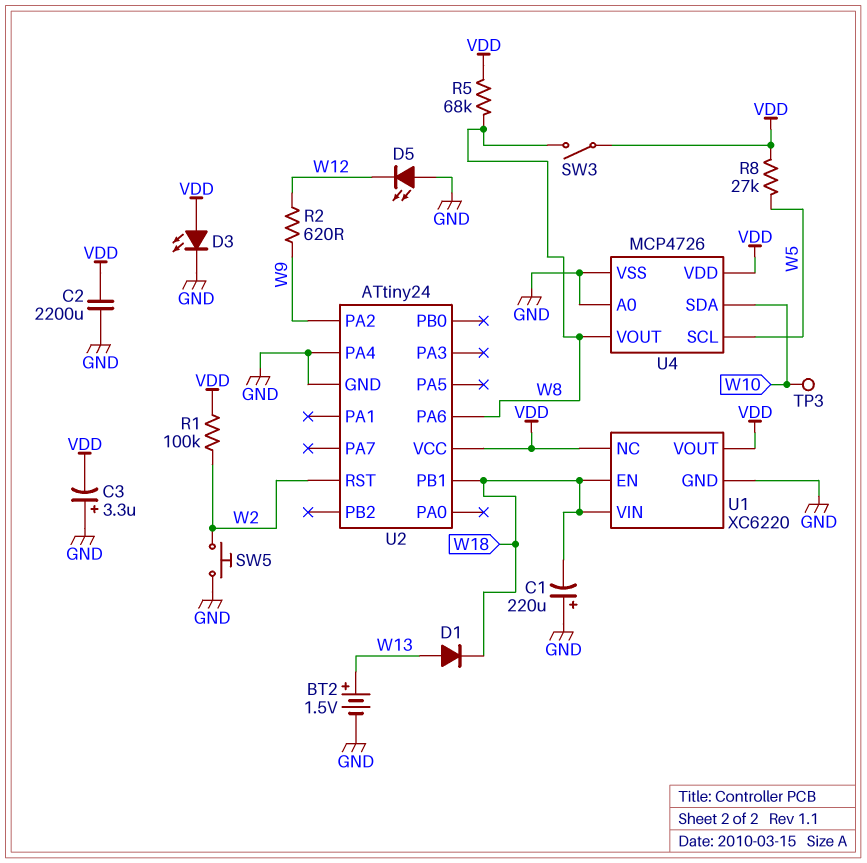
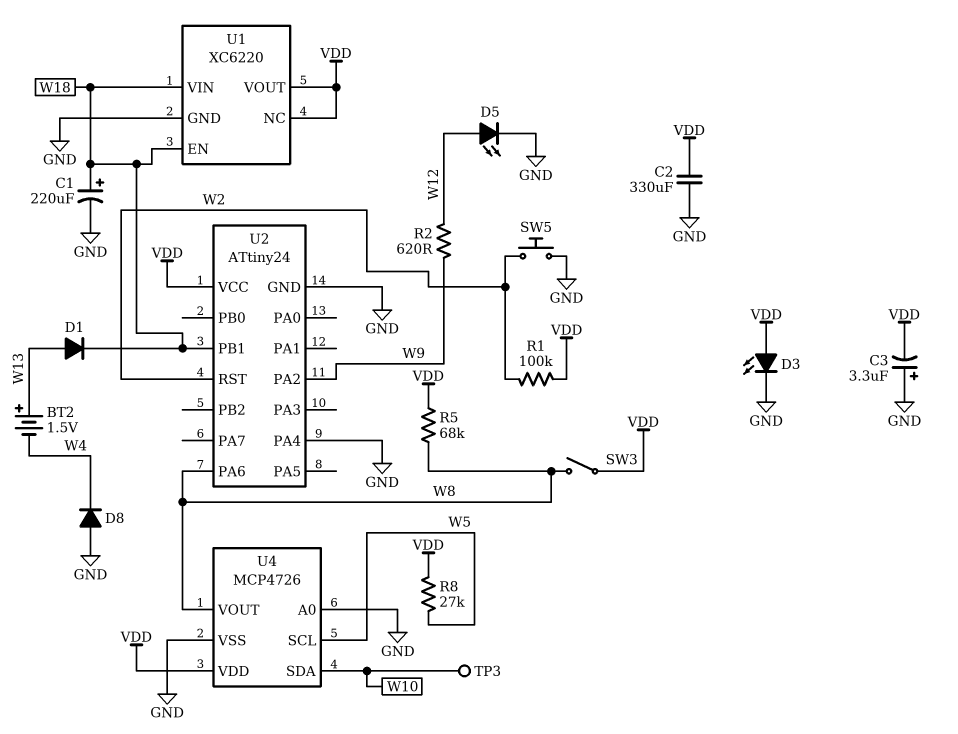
BT2: 1.5V (plus W13, minus GND) -> 1.5V (plus W13, minus W4)
C1: 220uF (plus GND, minus W18) -> 220uF (plus W18, minus GND)
C2: 2200uF (GND, VDD) -> 330uF (GND, VDD)
D5: LED (A GND, K W12) -> LED (A W12, K GND)
D8: none -> diode (A GND, K W4)

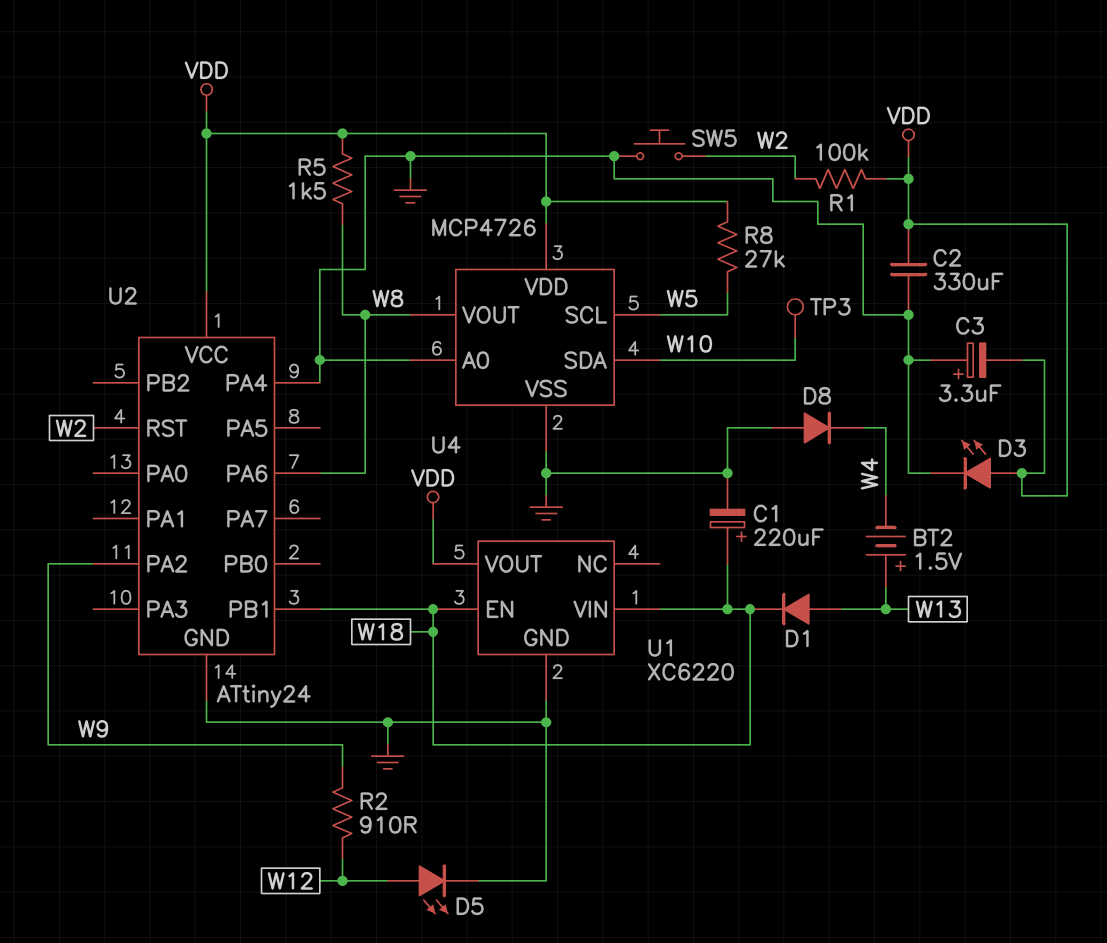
R2: 620 (W9, W12) -> 910 (W9, W12)
R5: 68k (VDD, W8) -> 1.5k (VDD, W8)
SW3: switch (VDD, W8) -> none
U1 pin NC: VDD -> none

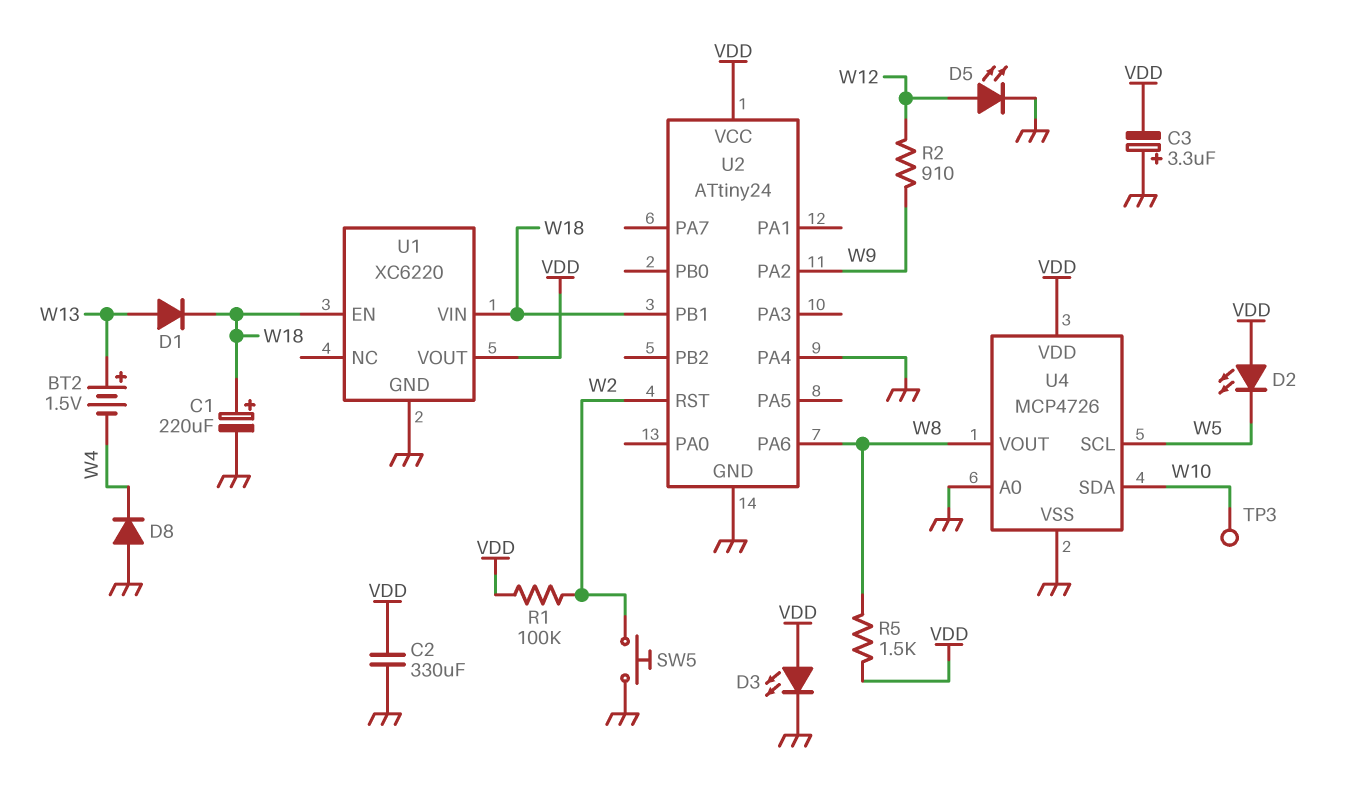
D2: none -> LED (A VDD, K W5)
R8: 27k (VDD, W5) -> none

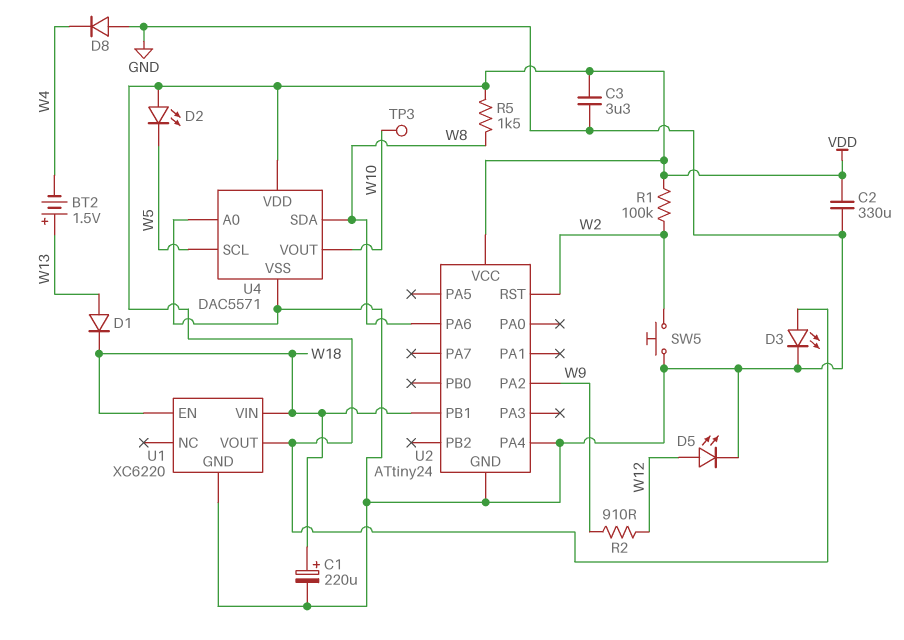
C3: 3.3uF (plus GND, minus VDD) -> 3.3uF (GND, VDD)
U4: MCP4726 -> DAC5571
U4 pin SDA: W10 -> W8
U4 pin VOUT: W8 -> W10

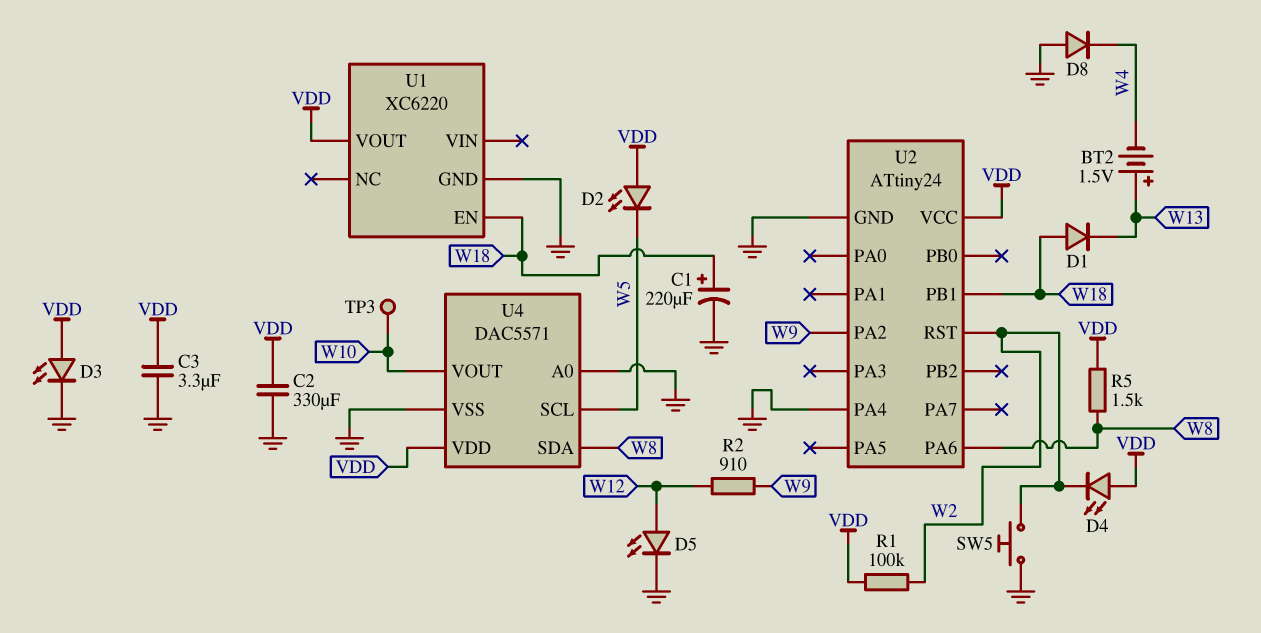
D1: diode (A W13, K W18) -> diode (A W18, K W13)
D4: none -> LED (A VDD, K W2)
U1 pin VIN: W18 -> none

